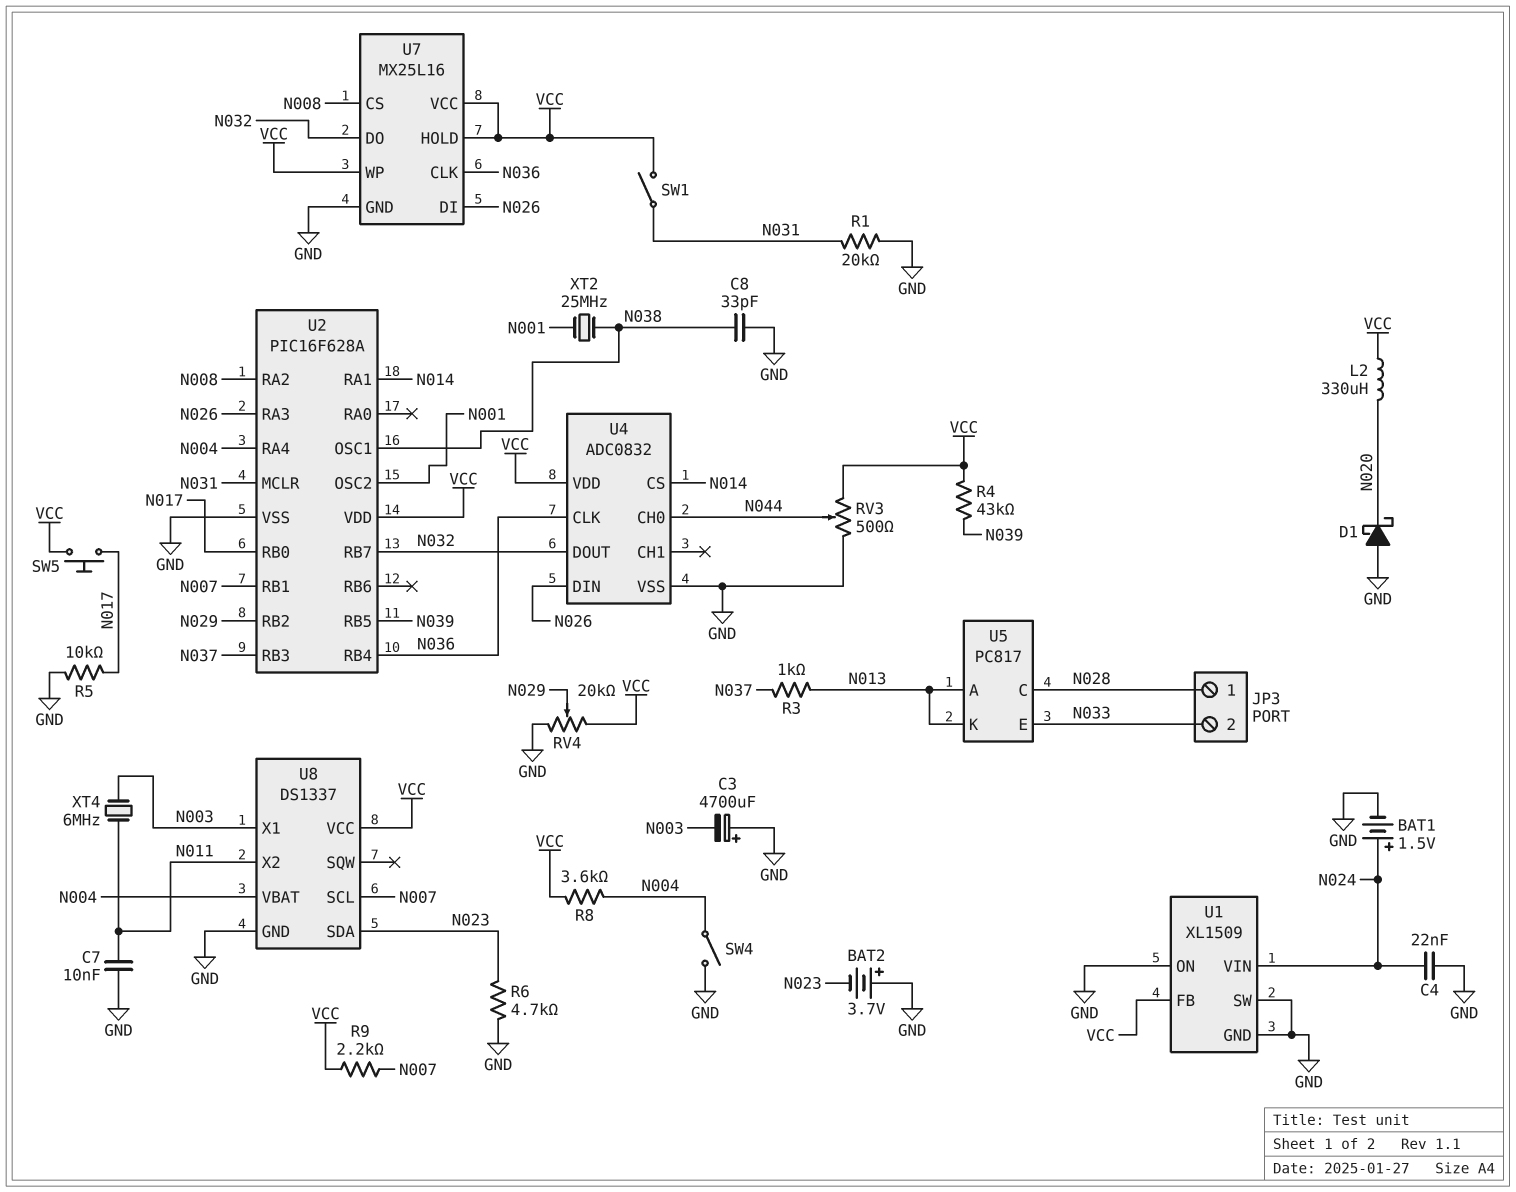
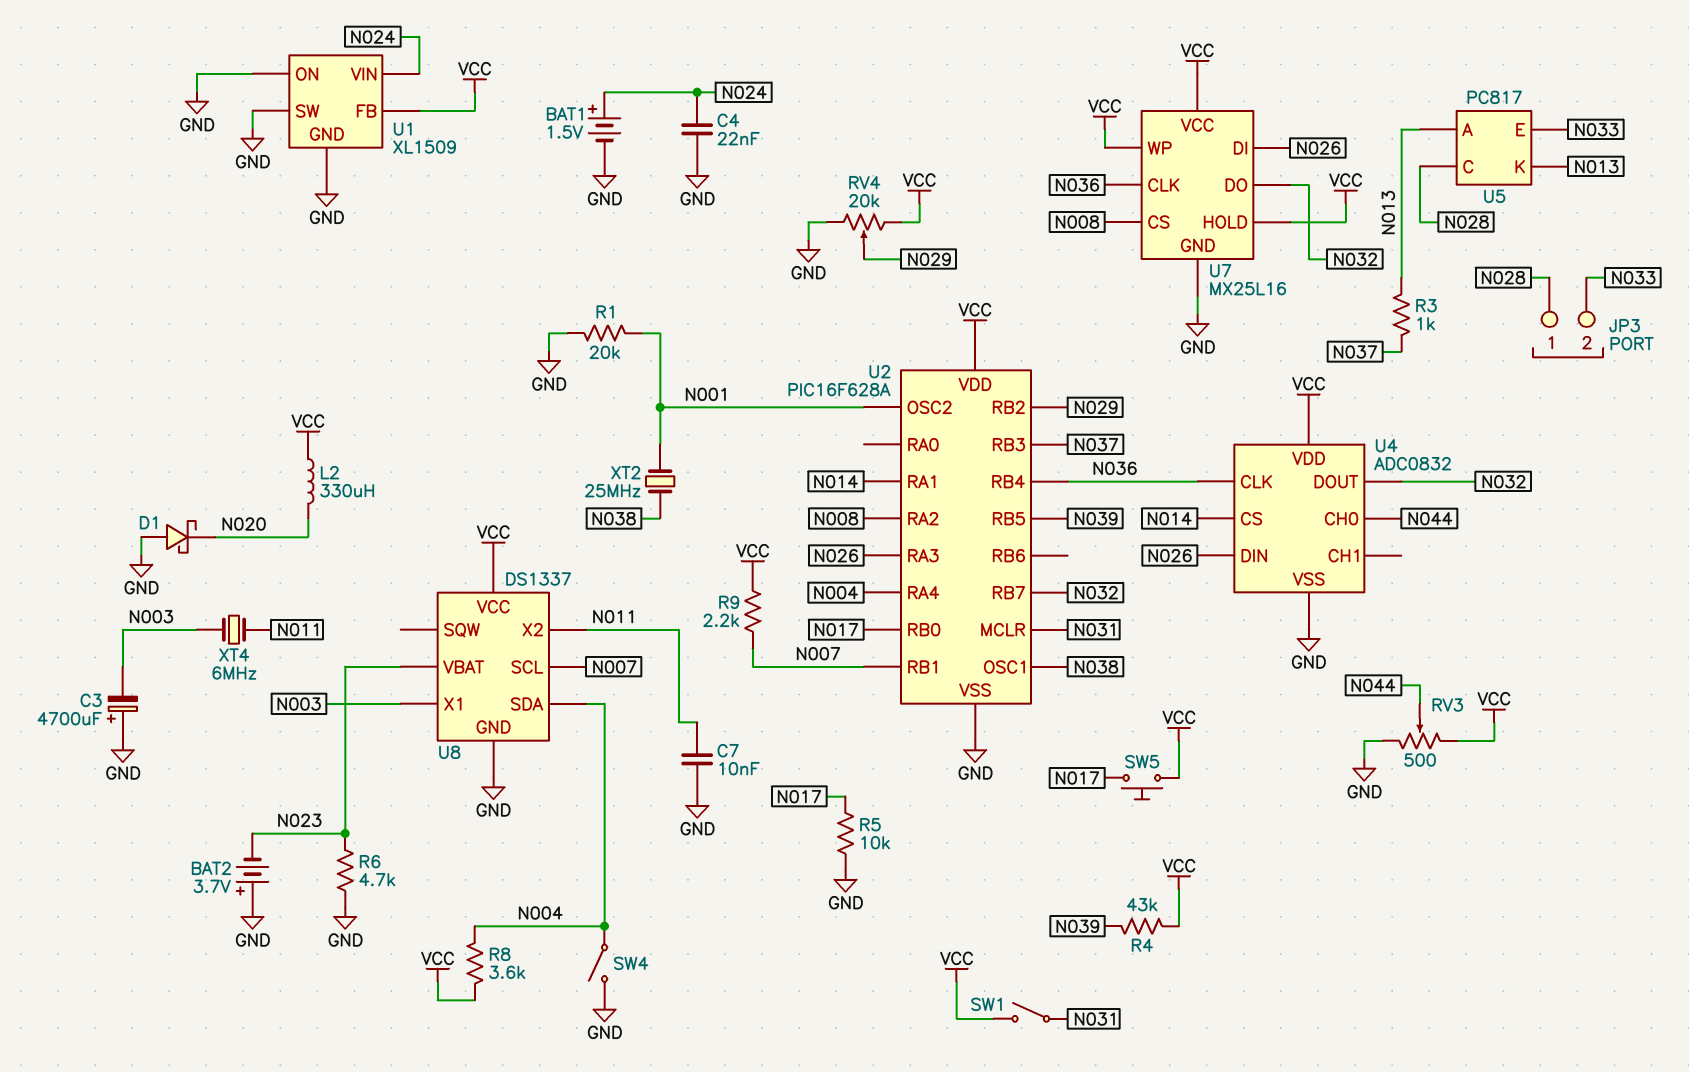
C8: 33pF (GND, N038) -> none
R1: 20k (GND, N031) -> 20k (GND, N001)
U8 pin SDA: N023 -> N004
U8 pin VBAT: N004 -> N023

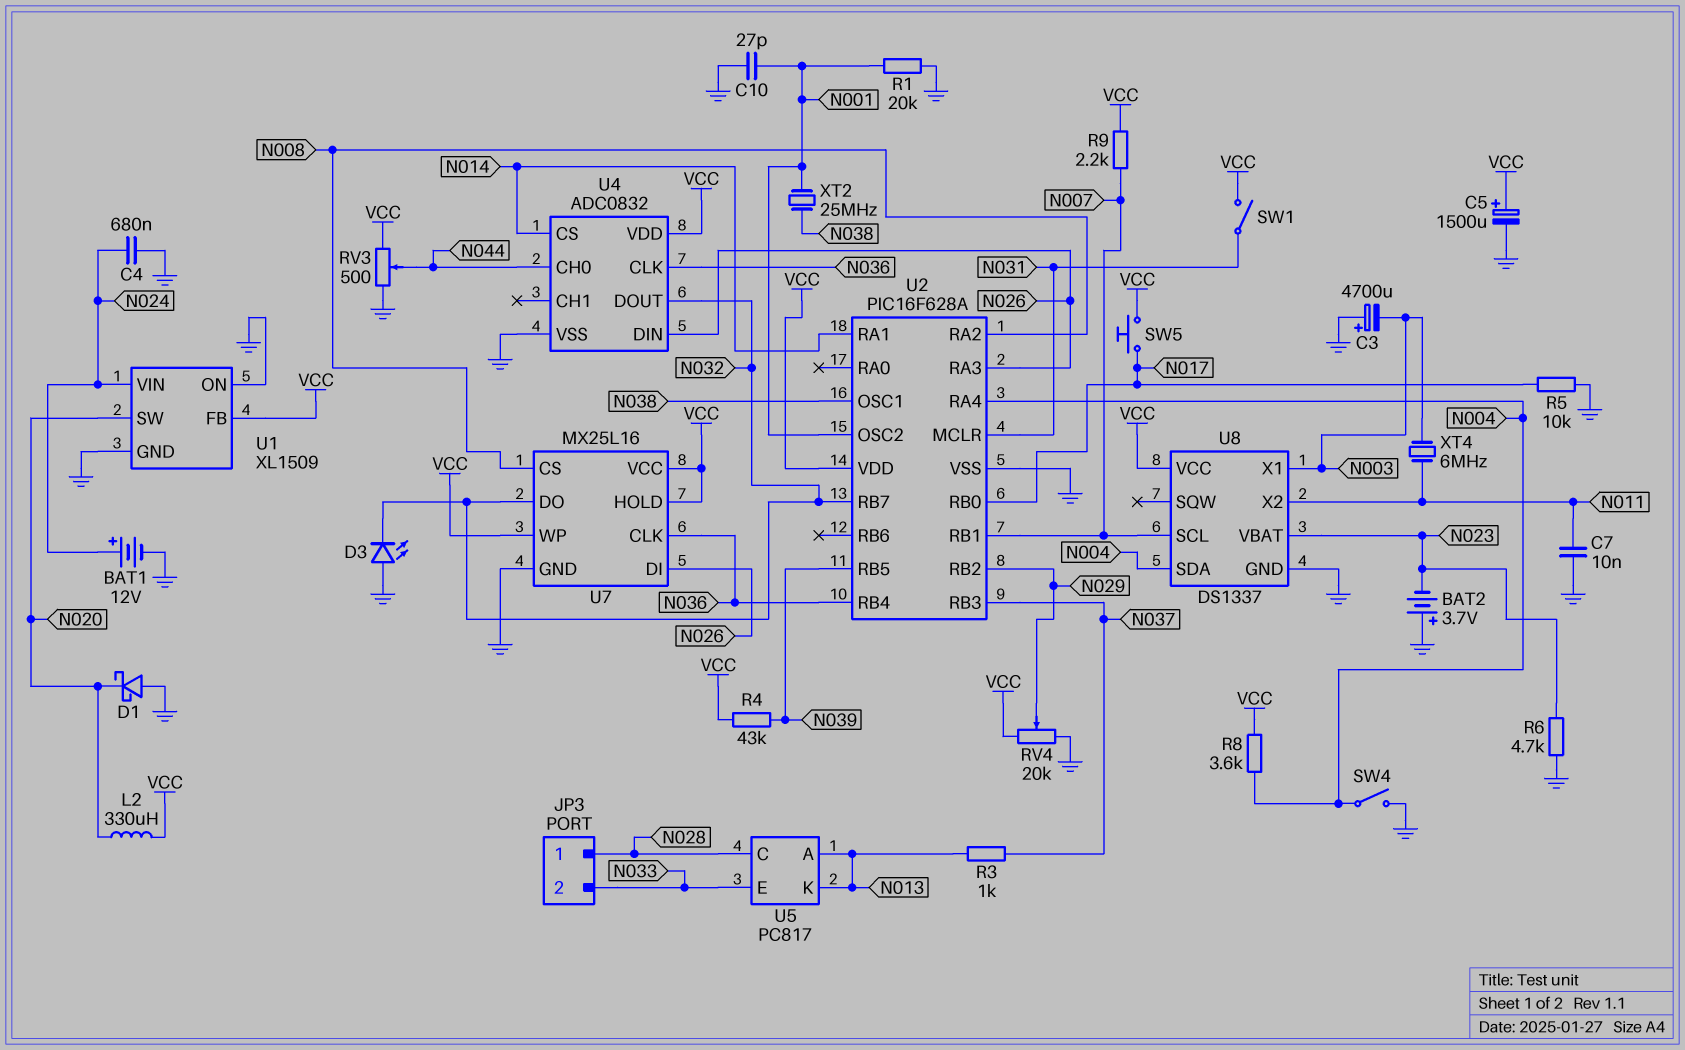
BAT1: 1.5V (plus N024, minus GND) -> 12V (plus N024, minus GND)
C4: 22nF (GND, N024) -> 680nF (GND, N024)
C5: none -> 1500uF (plus VCC, minus GND)
C10: none -> 27pF (GND, N001)
D3: none -> LED (A GND, K N032)
U1 pin SW: GND -> N020

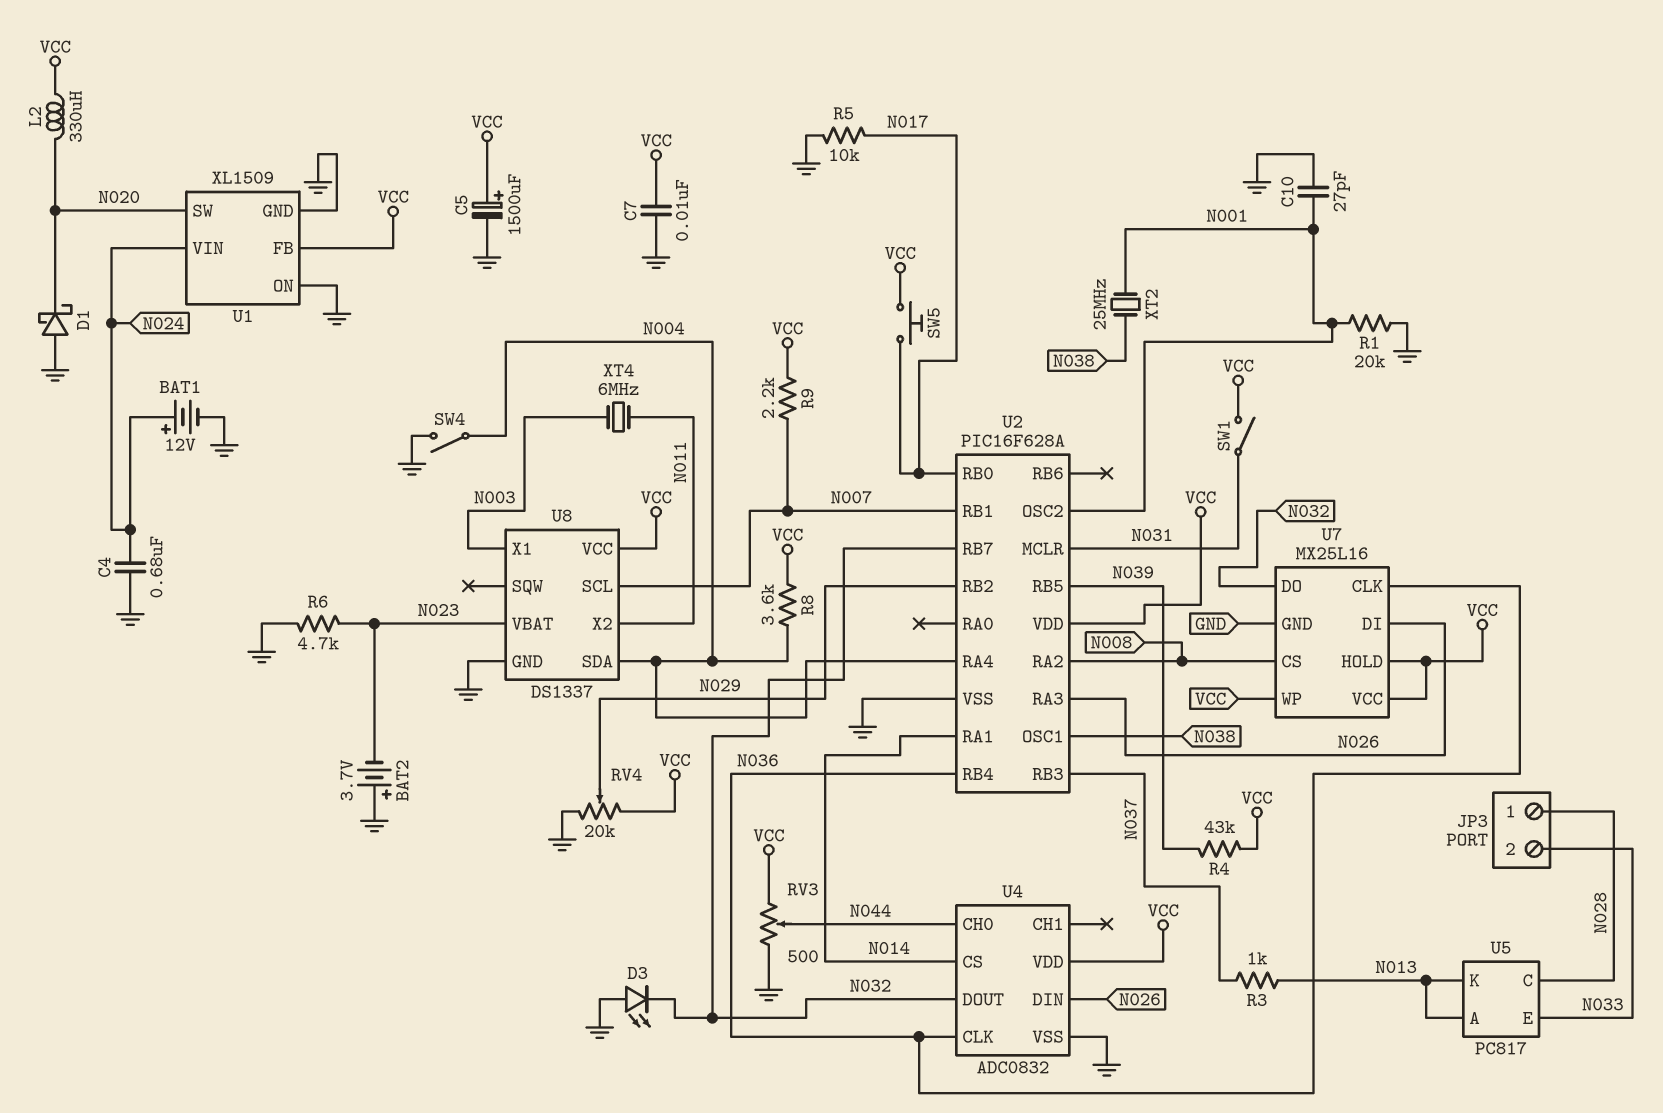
C3: 4700uF (plus GND, minus N003) -> none
C7: 10nF (GND, N011) -> 10nF (GND, VCC)

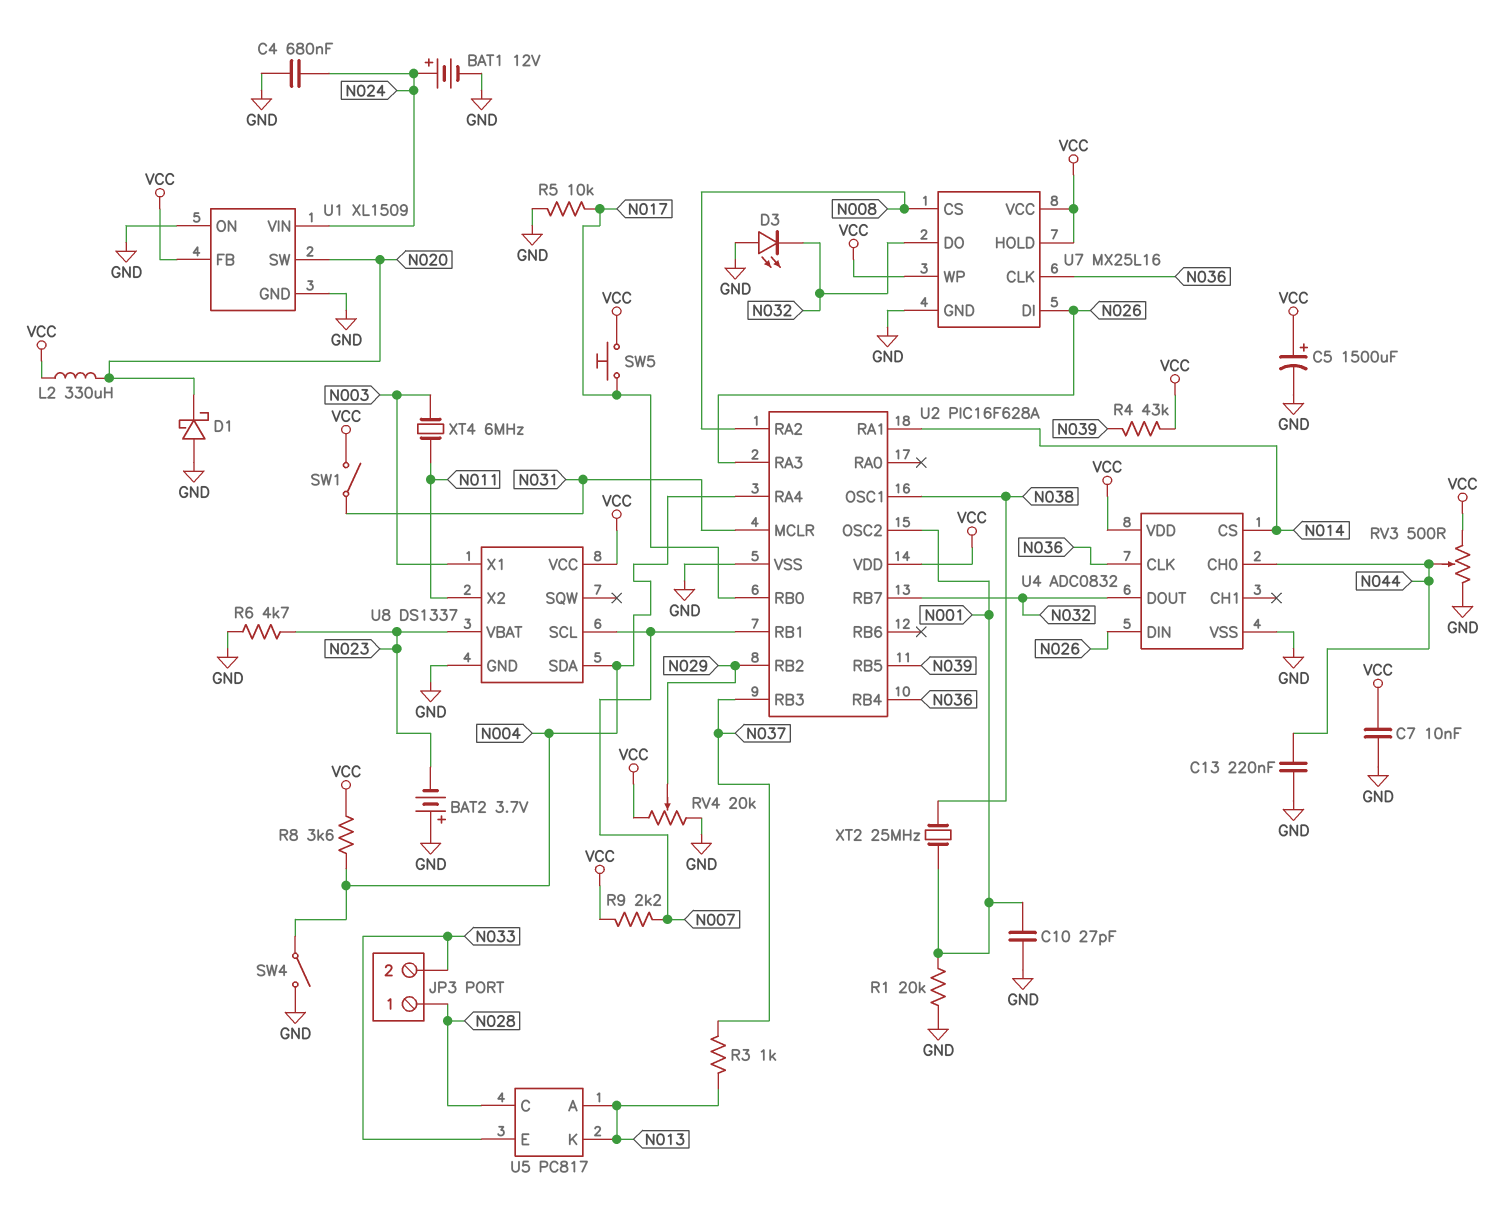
C13: none -> 220nF (GND, N044)

